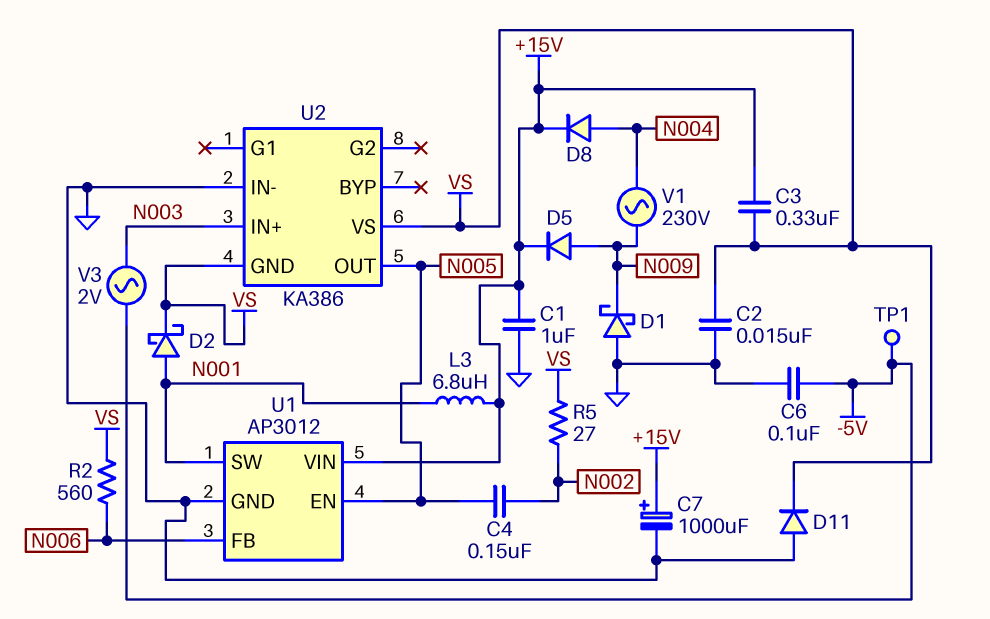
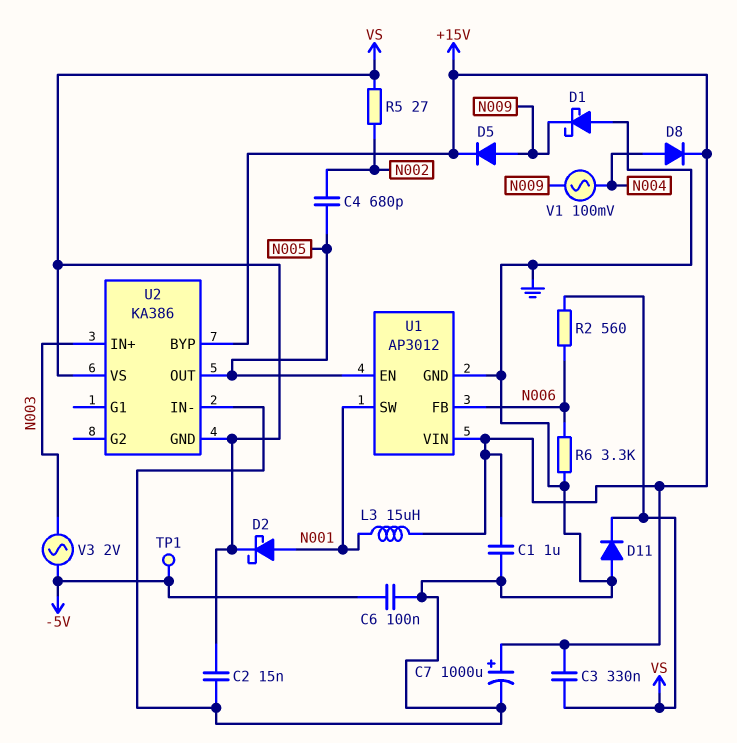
C4: 150nF (N002, N005) -> 680pF (N002, N005)
L3: 6.8uH (+15V, N001) -> 15uH (+15V, N001)
R6: none -> 3.3k (GND, N006)
U2 pin BYP: none -> +15V
V1: AC 230V (N004, N009) -> AC 100mV (N004, N009)

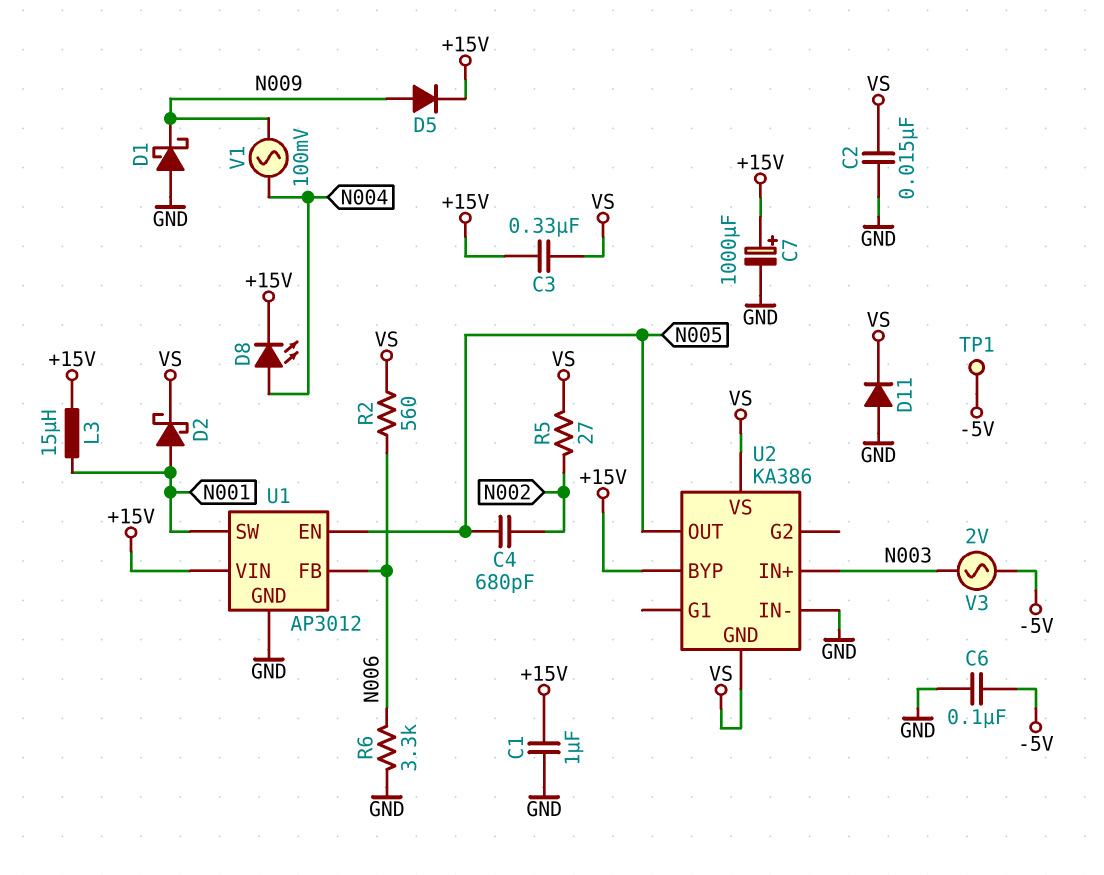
D8: diode (A N004, K +15V) -> LED (A N004, K +15V)

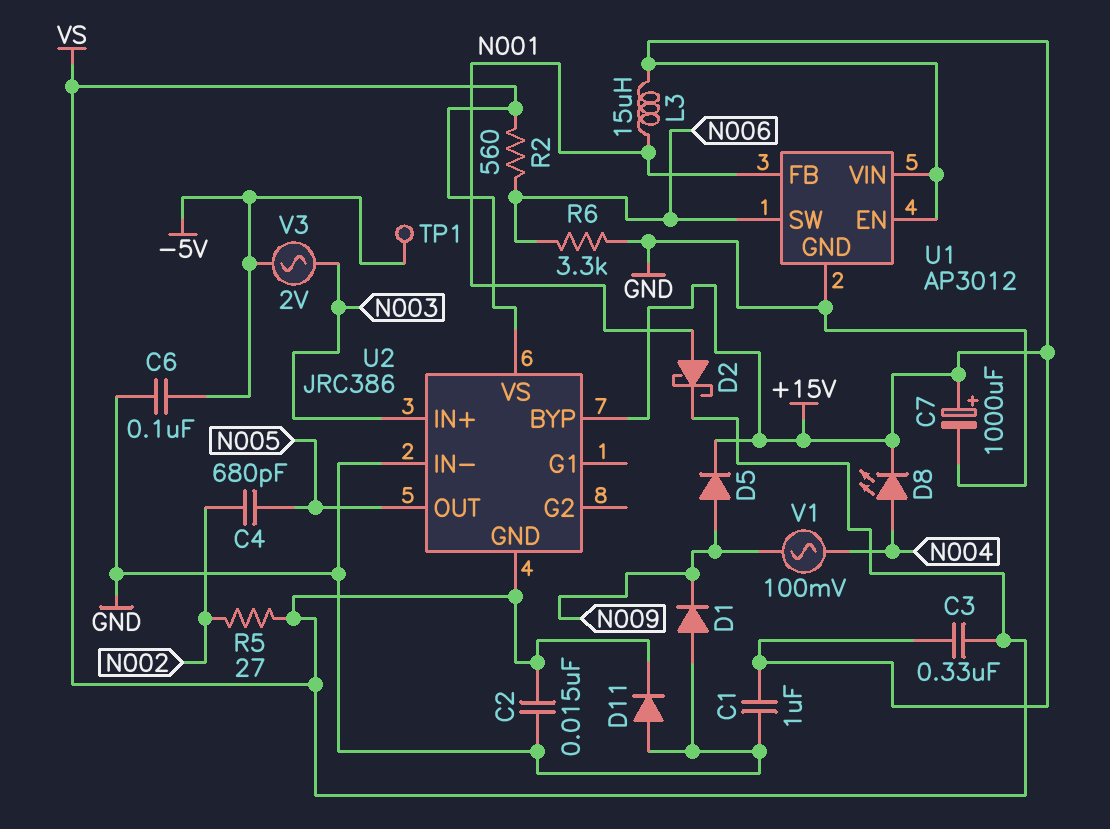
D1: schottky (A GND, K N009) -> diode (A GND, K N009)
U1 pin EN: N005 -> +15V
U1 pin FB: N006 -> N001
U1 pin SW: N001 -> N006
U2: KA386 -> JRC386

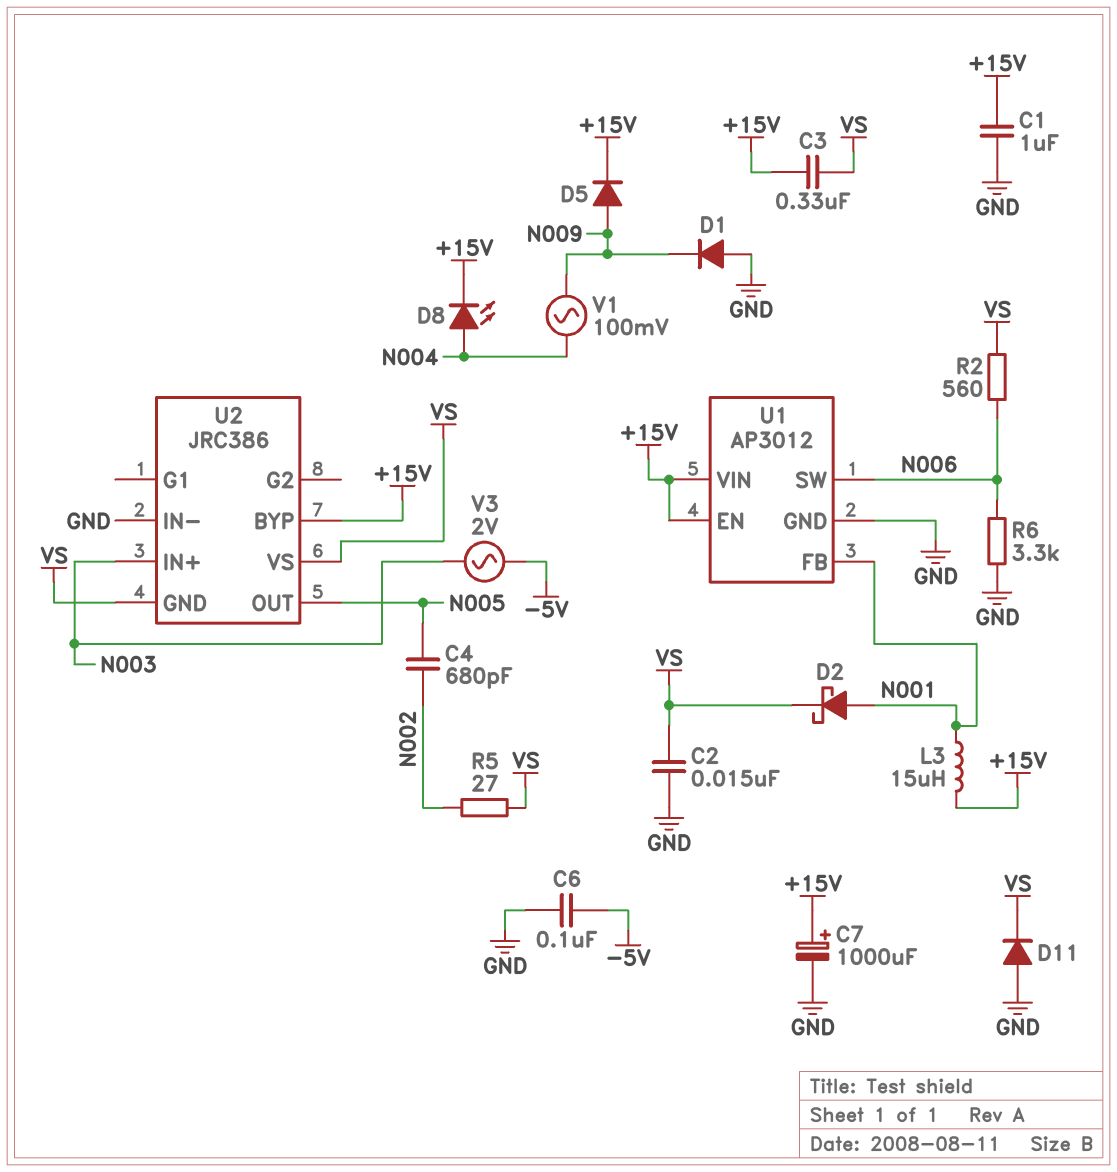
TP1: test point (-5V) -> none

